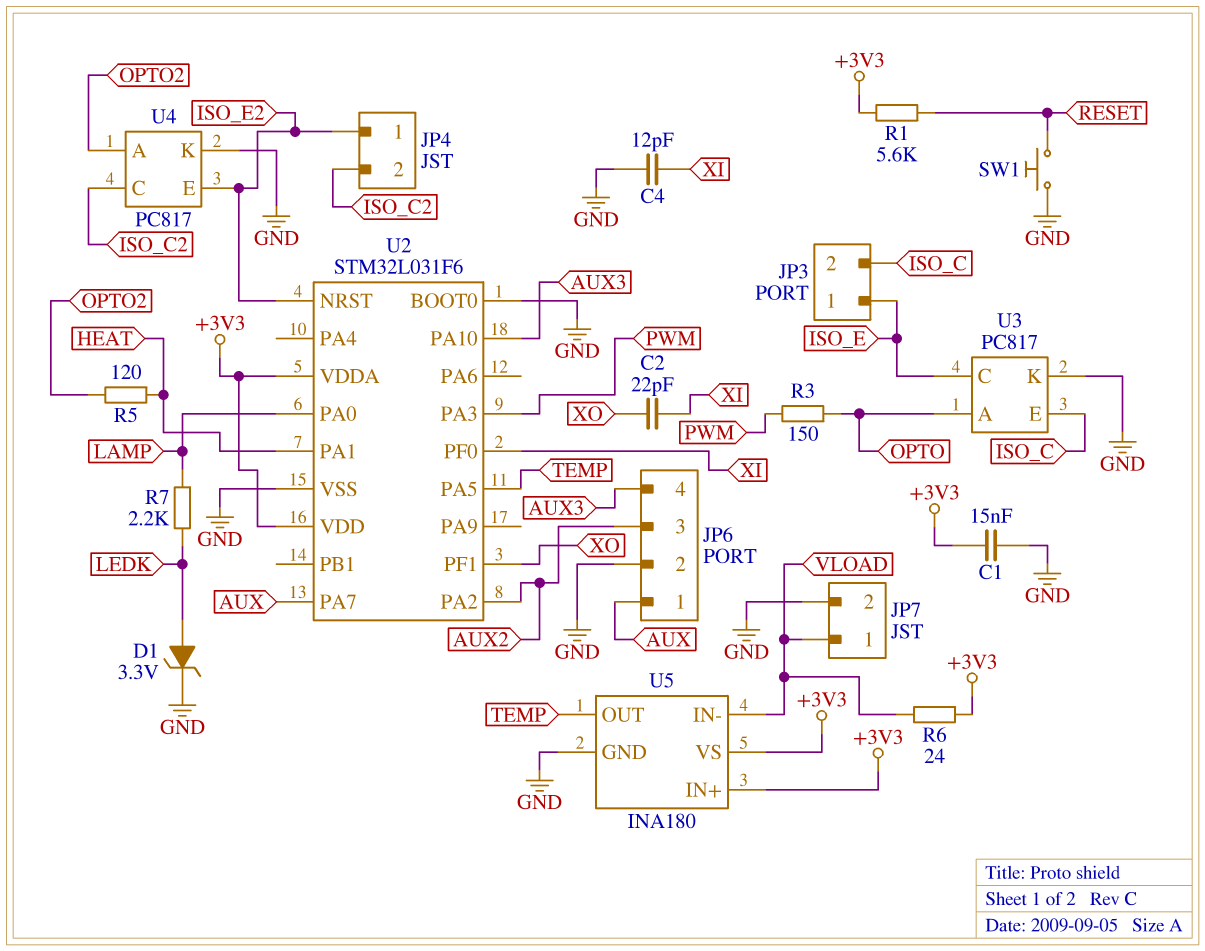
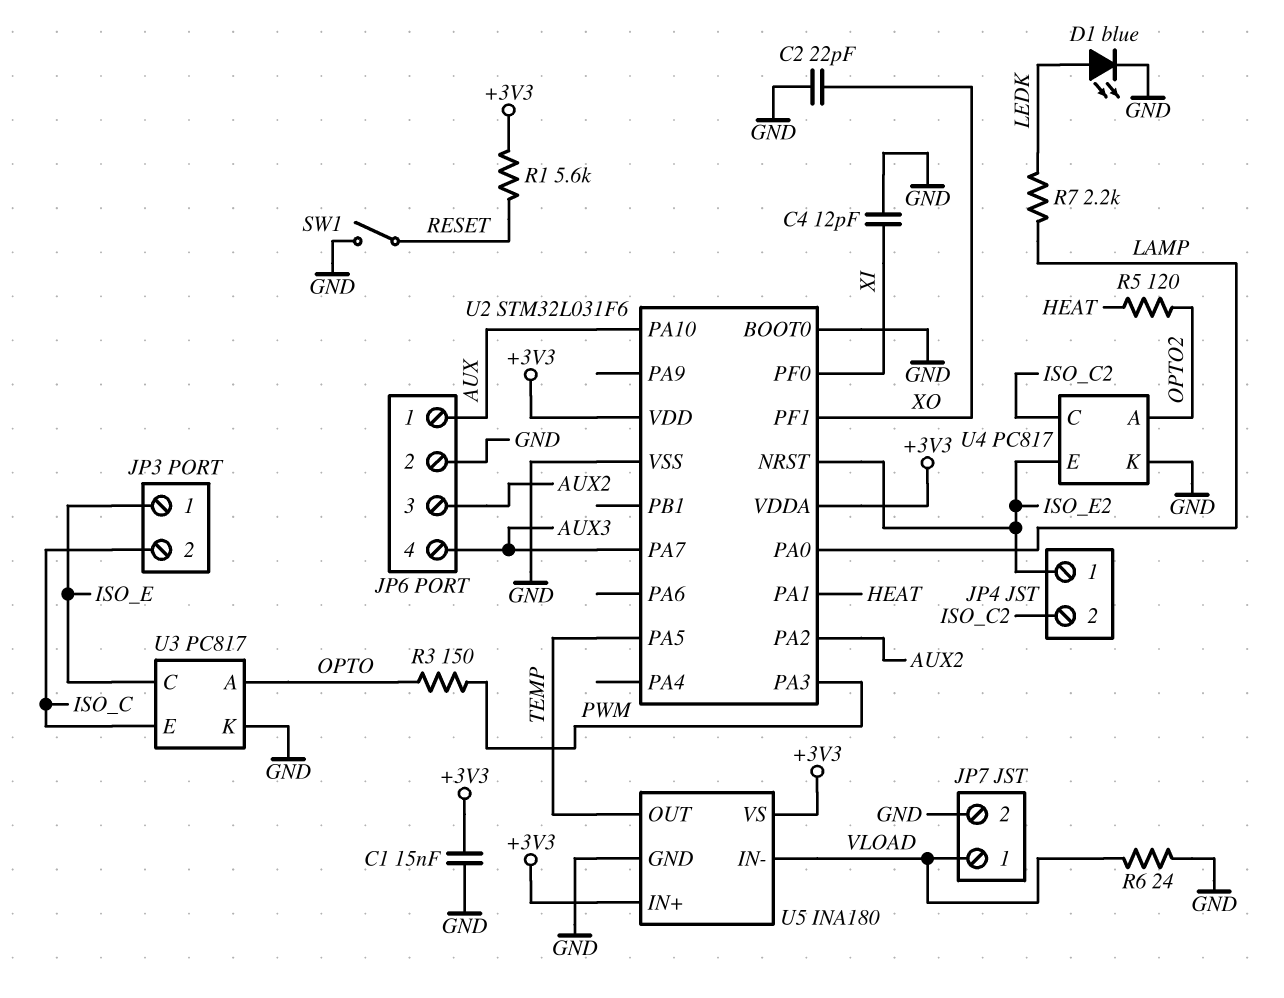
C2: 22pF (XI, XO) -> 22pF (GND, XO)
D1: zener 3.3V (A LEDK, K GND) -> LED blue (A LEDK, K GND)
R6: 24 (+3V3, VLOAD) -> 24 (GND, VLOAD)
SW1: button (GND, RESET) -> switch (GND, RESET)
U2 pin PA7: AUX -> AUX3
U2 pin PA10: AUX3 -> AUX

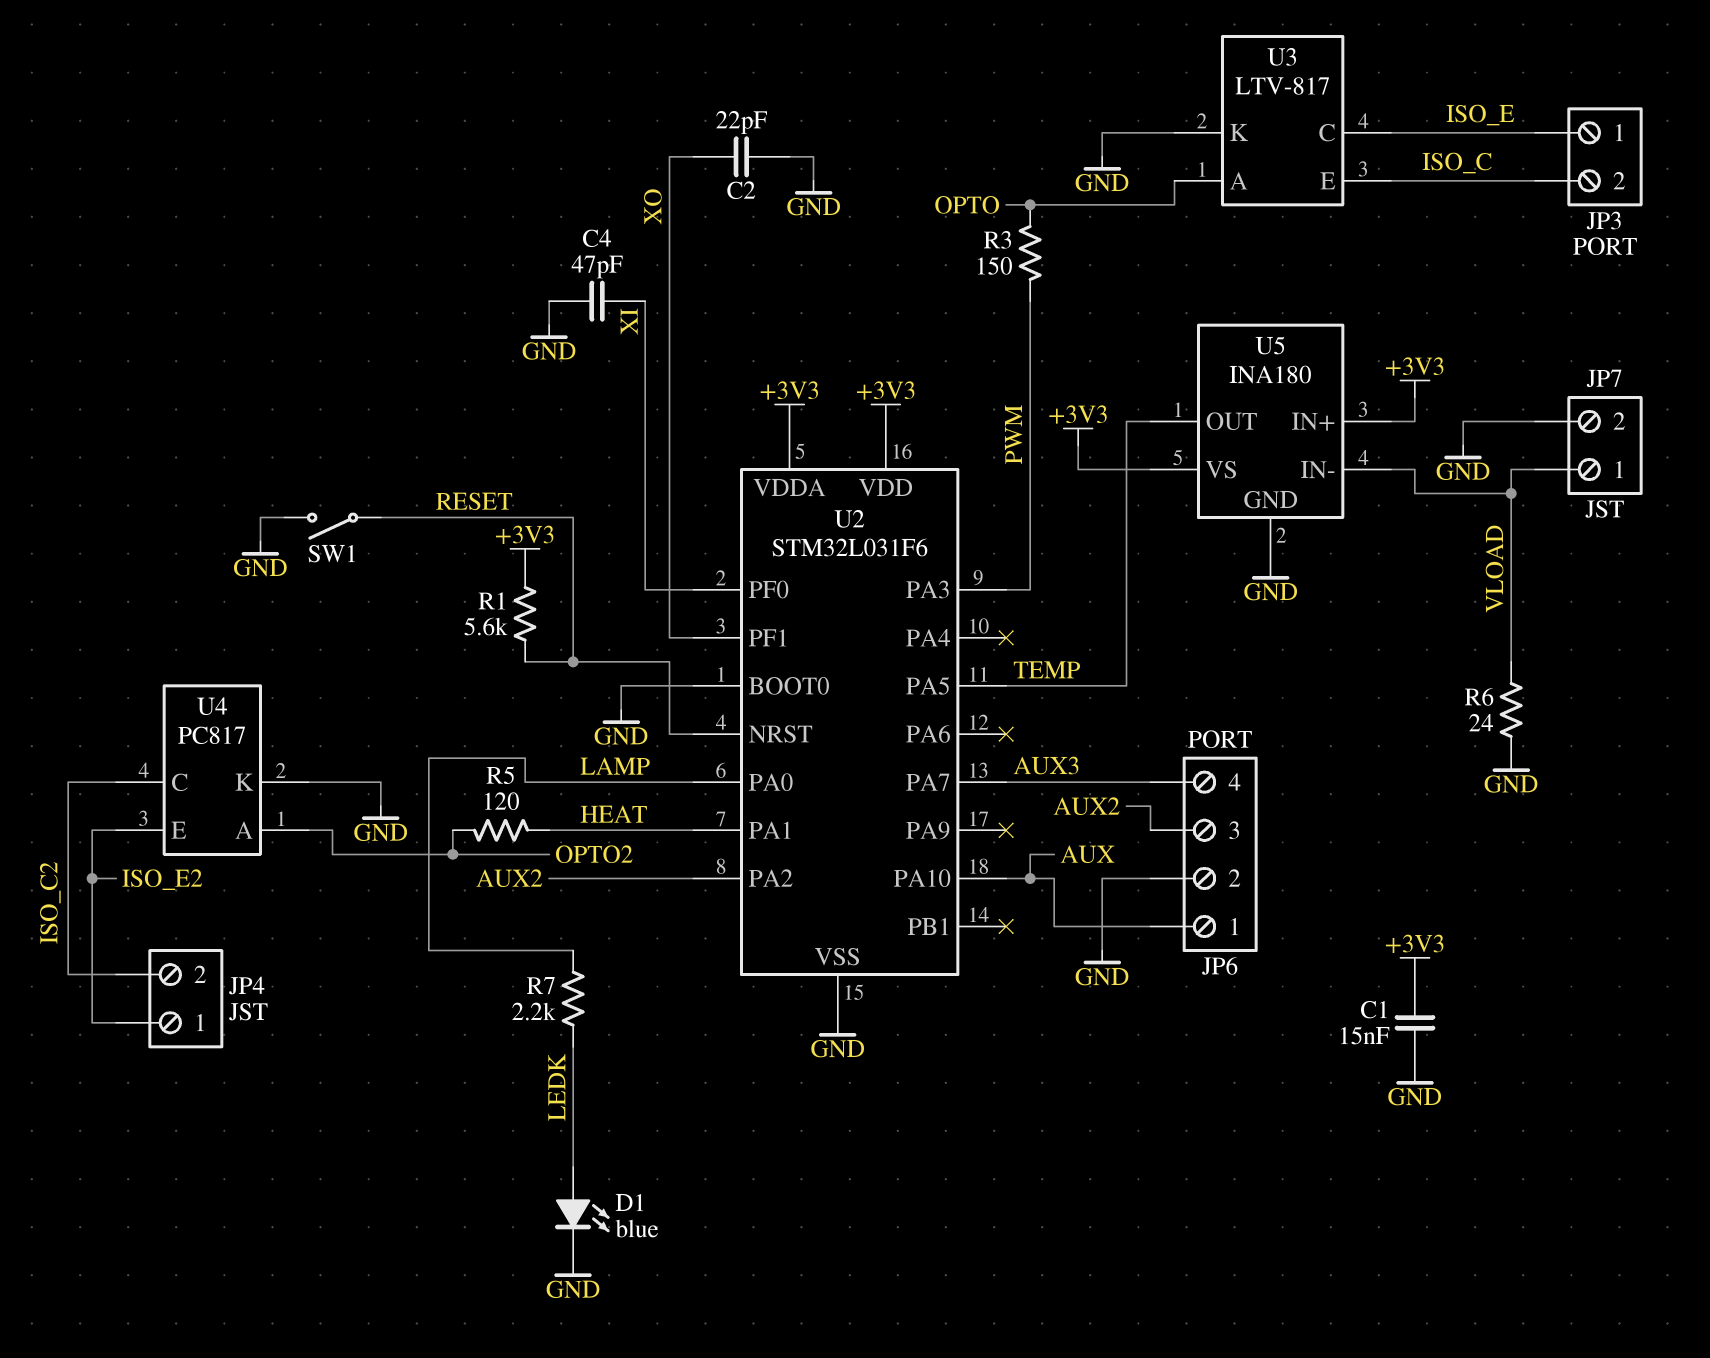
C4: 12pF (GND, XI) -> 47pF (GND, XI)
U2 pin NRST: ISO_E2 -> RESET
U3: PC817 -> LTV-817

